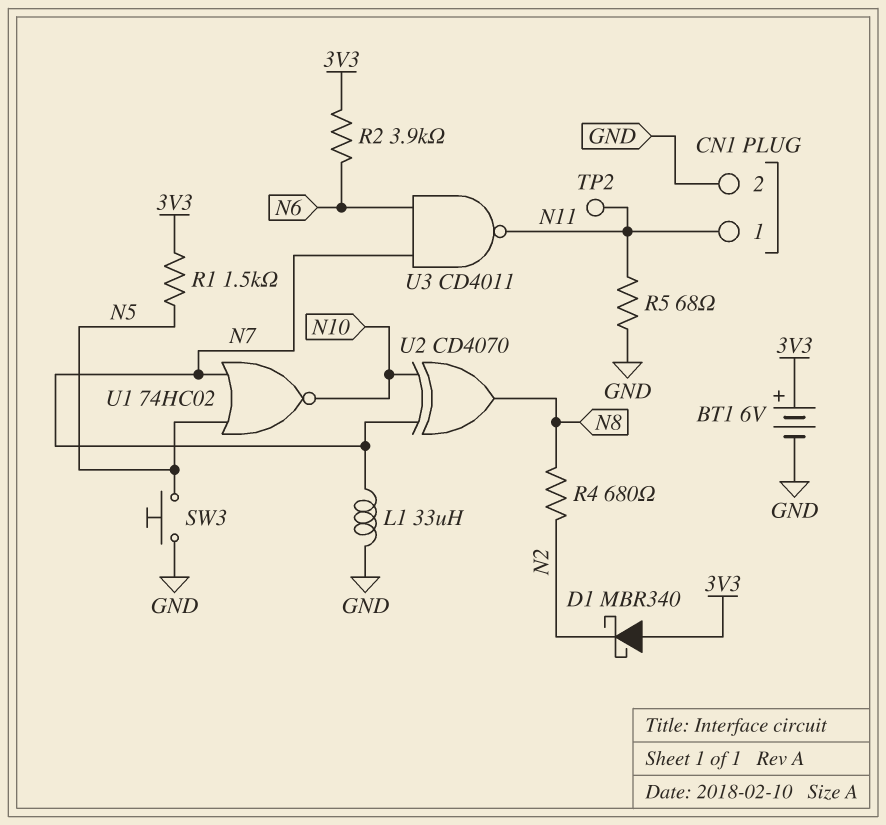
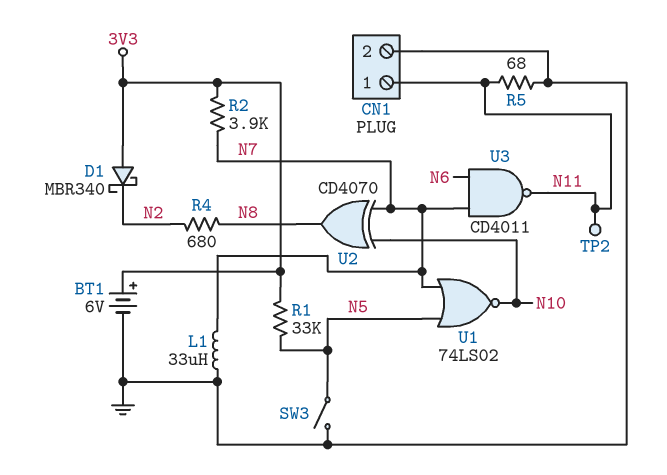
R1: 1.5k (3V3, N5) -> 33k (3V3, N5)
R2: 3.9k (3V3, N6) -> 3.9k (3V3, N7)
SW3: button (GND, N5) -> switch (GND, N5)
U1: NOR 74HC02 (in N5, in N7, out N10) -> NOR 74LS02 (in N5, in N7, out N10)

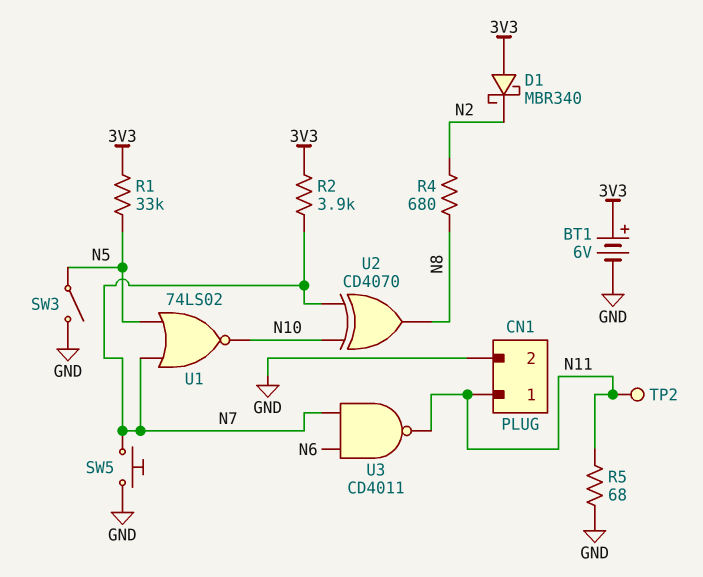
L1: 33uH (GND, N7) -> none
SW5: none -> button (GND, N7)

